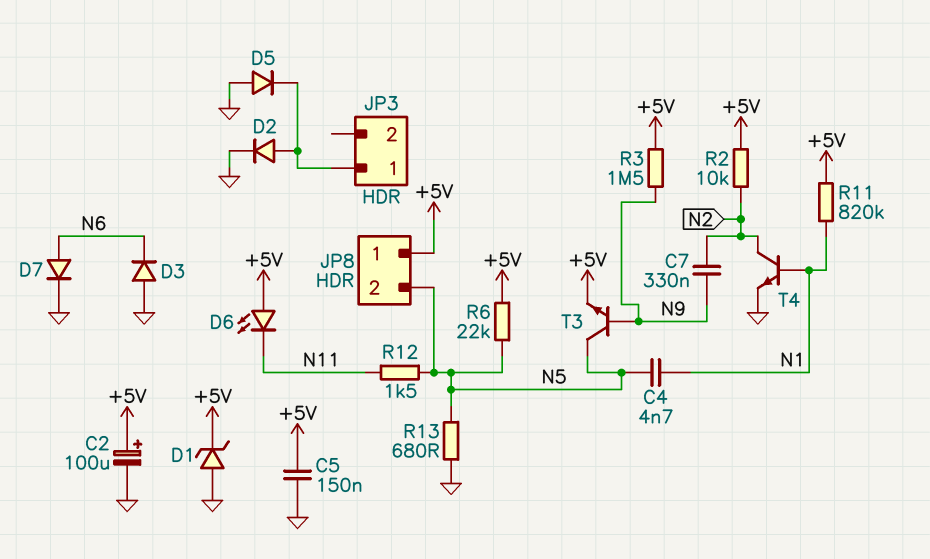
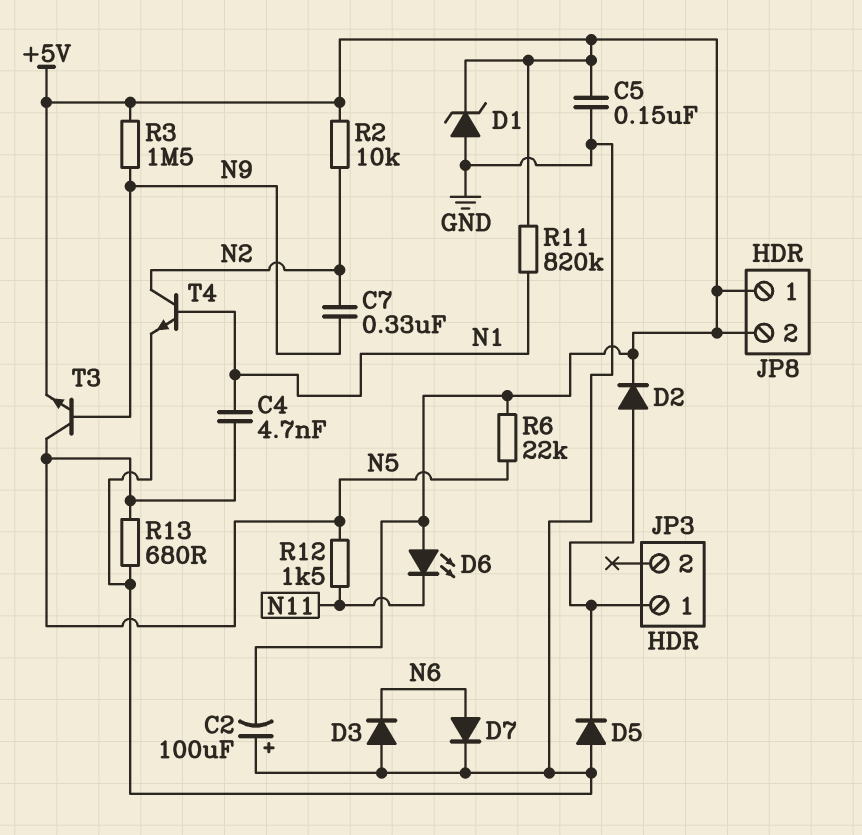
C2: 100uF (plus +5V, minus GND) -> 100uF (plus GND, minus +5V)
D2: diode (A JP3/1, K GND) -> diode (A JP3/1, K +5V)
JP8 pin 2: N5 -> +5V

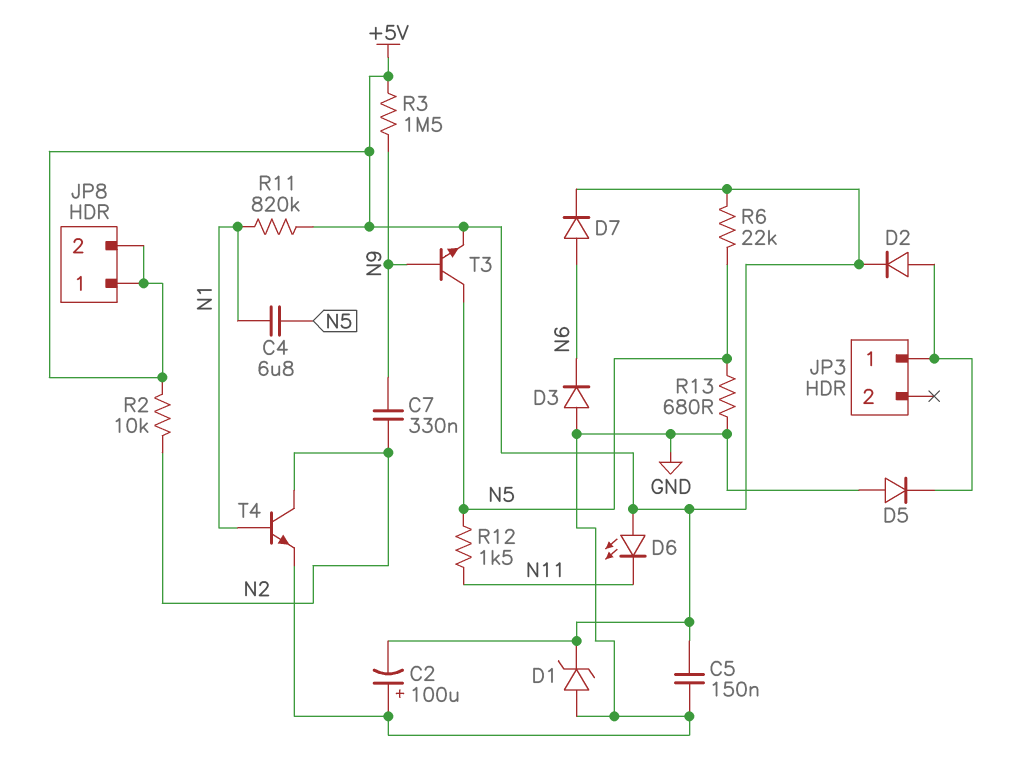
C4: 4.7nF (N1, N5) -> 6.8uF (N1, N5)
D7: diode (A N6, K GND) -> diode (A N6, K +5V)

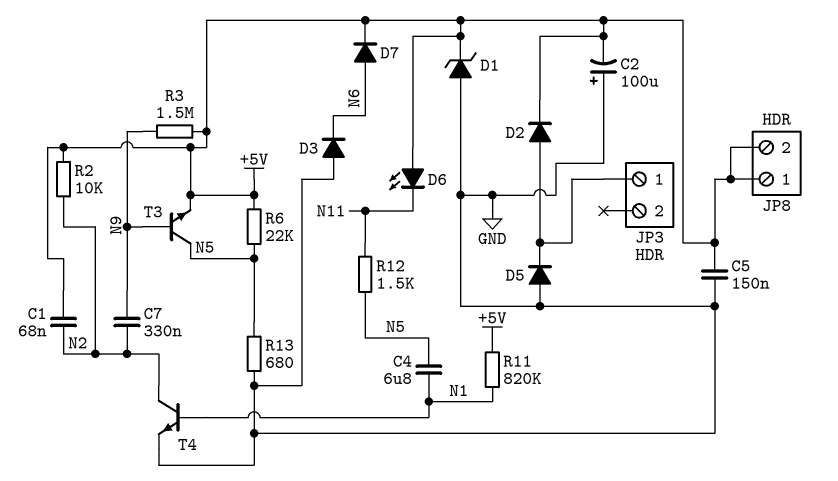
C1: none -> 68nF (+5V, N2)

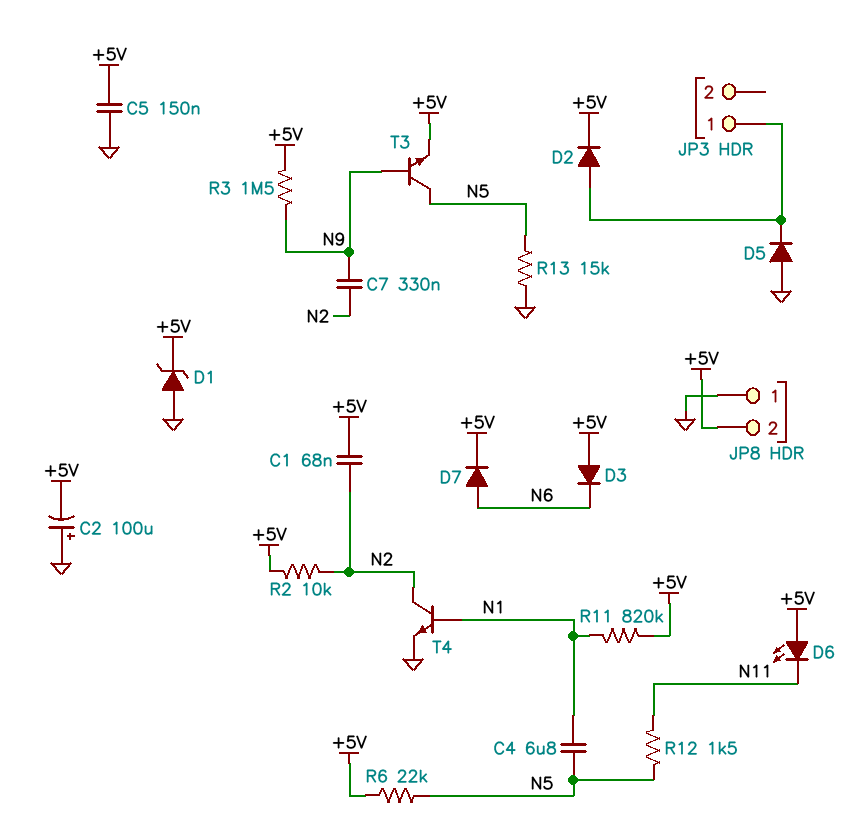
D3: diode (A GND, K N6) -> diode (A +5V, K N6)
JP8 pin 1: +5V -> GND
R13: 680 (GND, N5) -> 15k (GND, N5)

